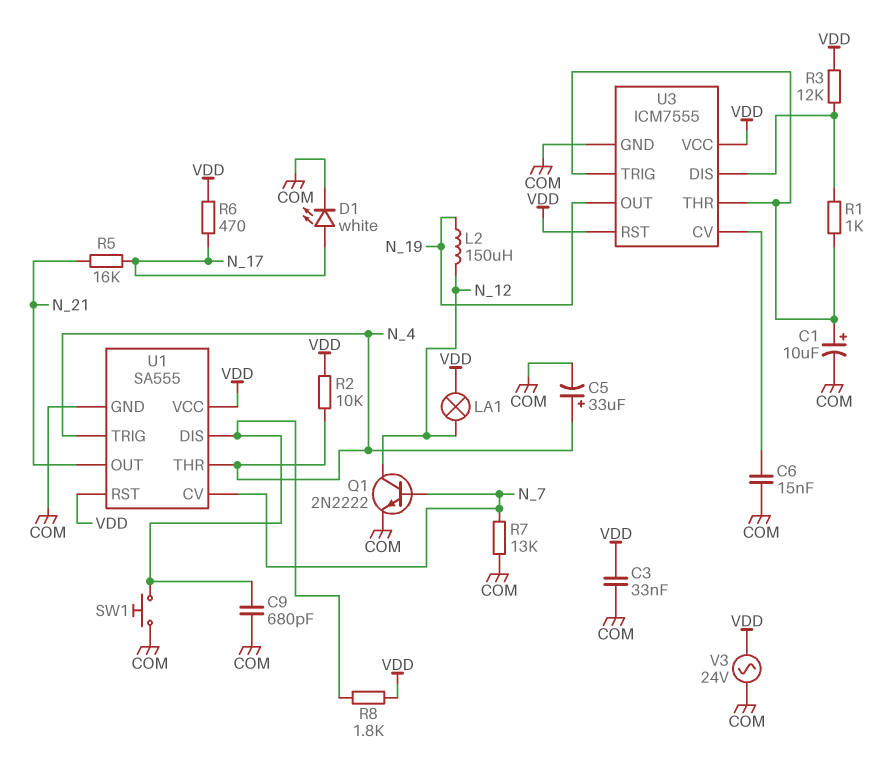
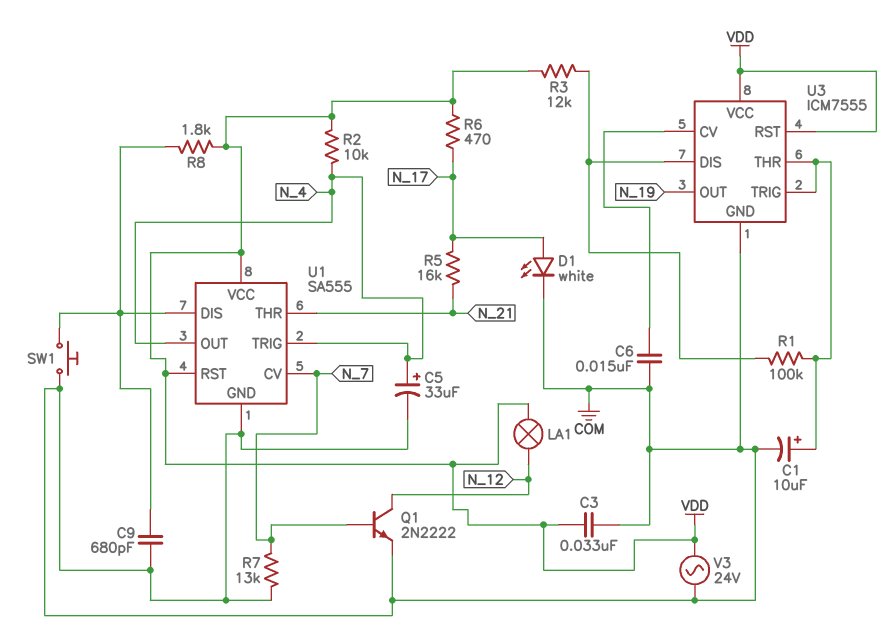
L2: 150uH (N_12, N_19) -> none
R1: 1k (U3/DIS, U3/THR) -> 100k (U3/DIS, U3/THR)
U1 pin OUT: N_21 -> N_4
U1 pin THR: N_4 -> N_21

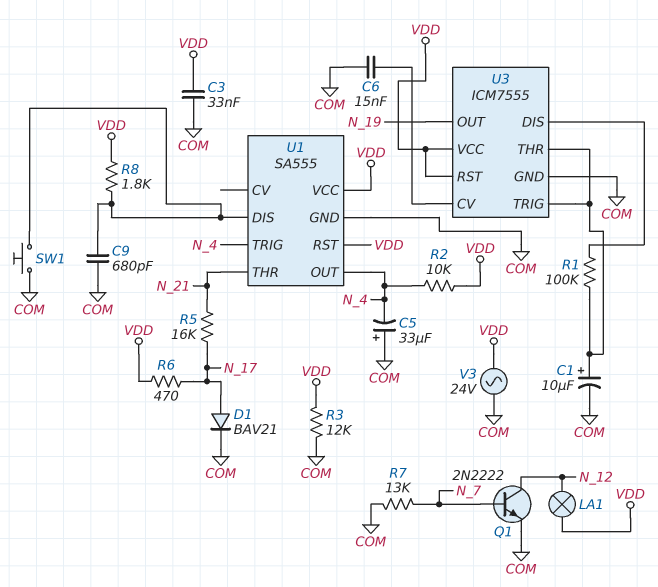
C5: 33uF (plus N_4, minus COM) -> 33uF (plus COM, minus N_4)
D1: LED white (A N_17, K COM) -> diode BAV21 (A N_17, K COM)
R3: 12k (U3/DIS, VDD) -> 12k (COM, VDD)
U1 pin CV: N_7 -> none

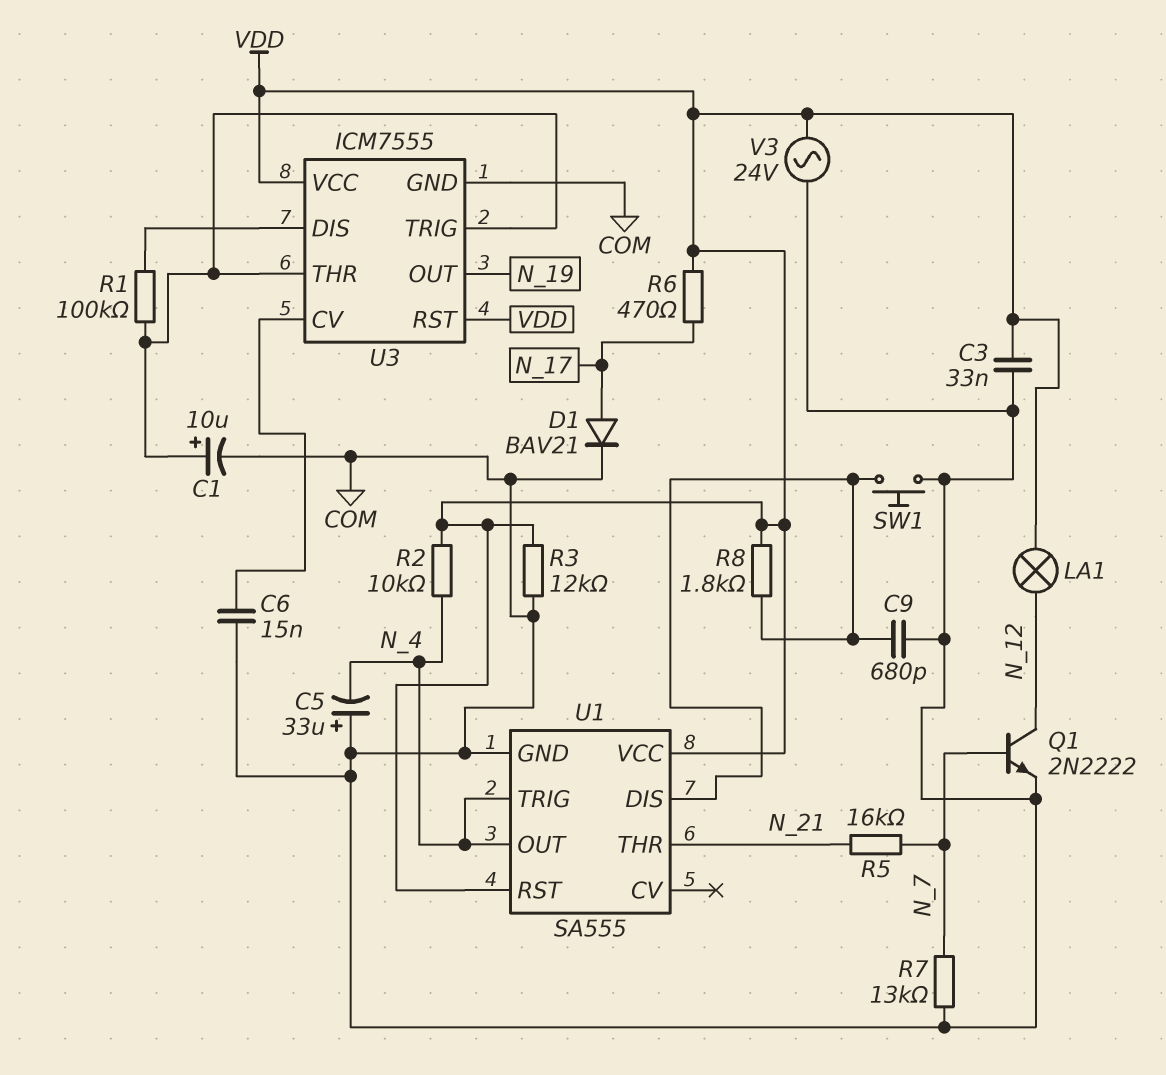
R5: 16k (N_17, N_21) -> 16k (N_7, N_21)

